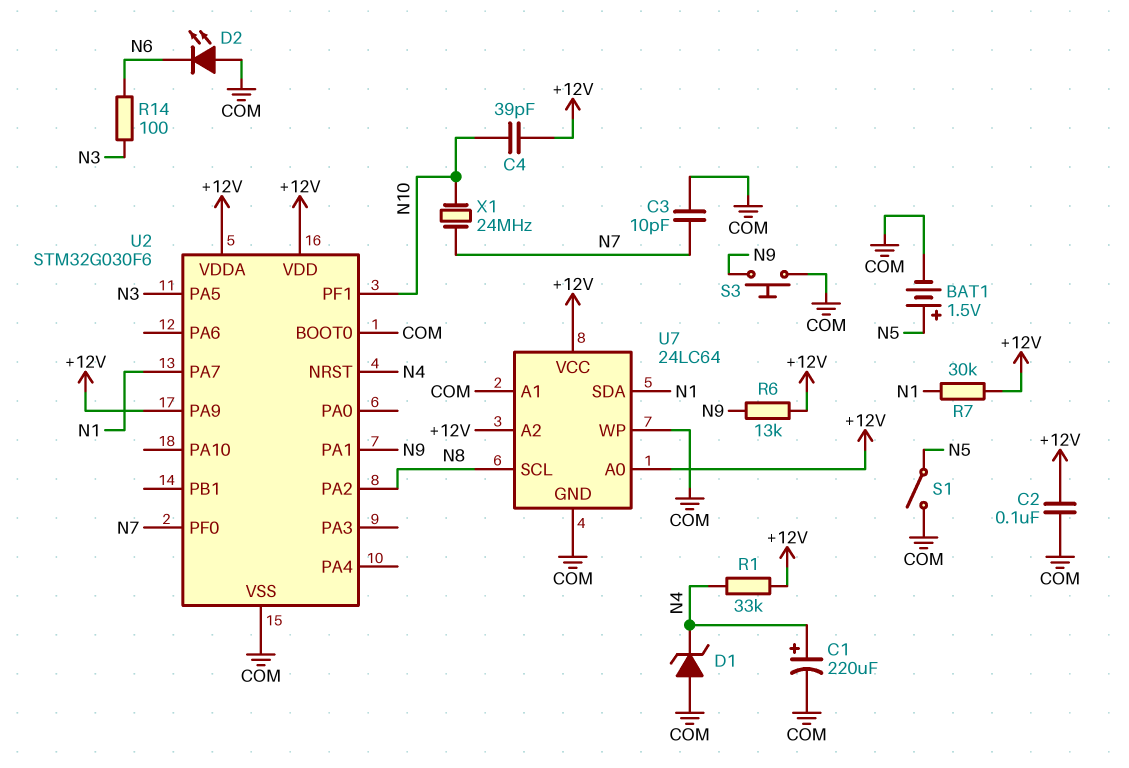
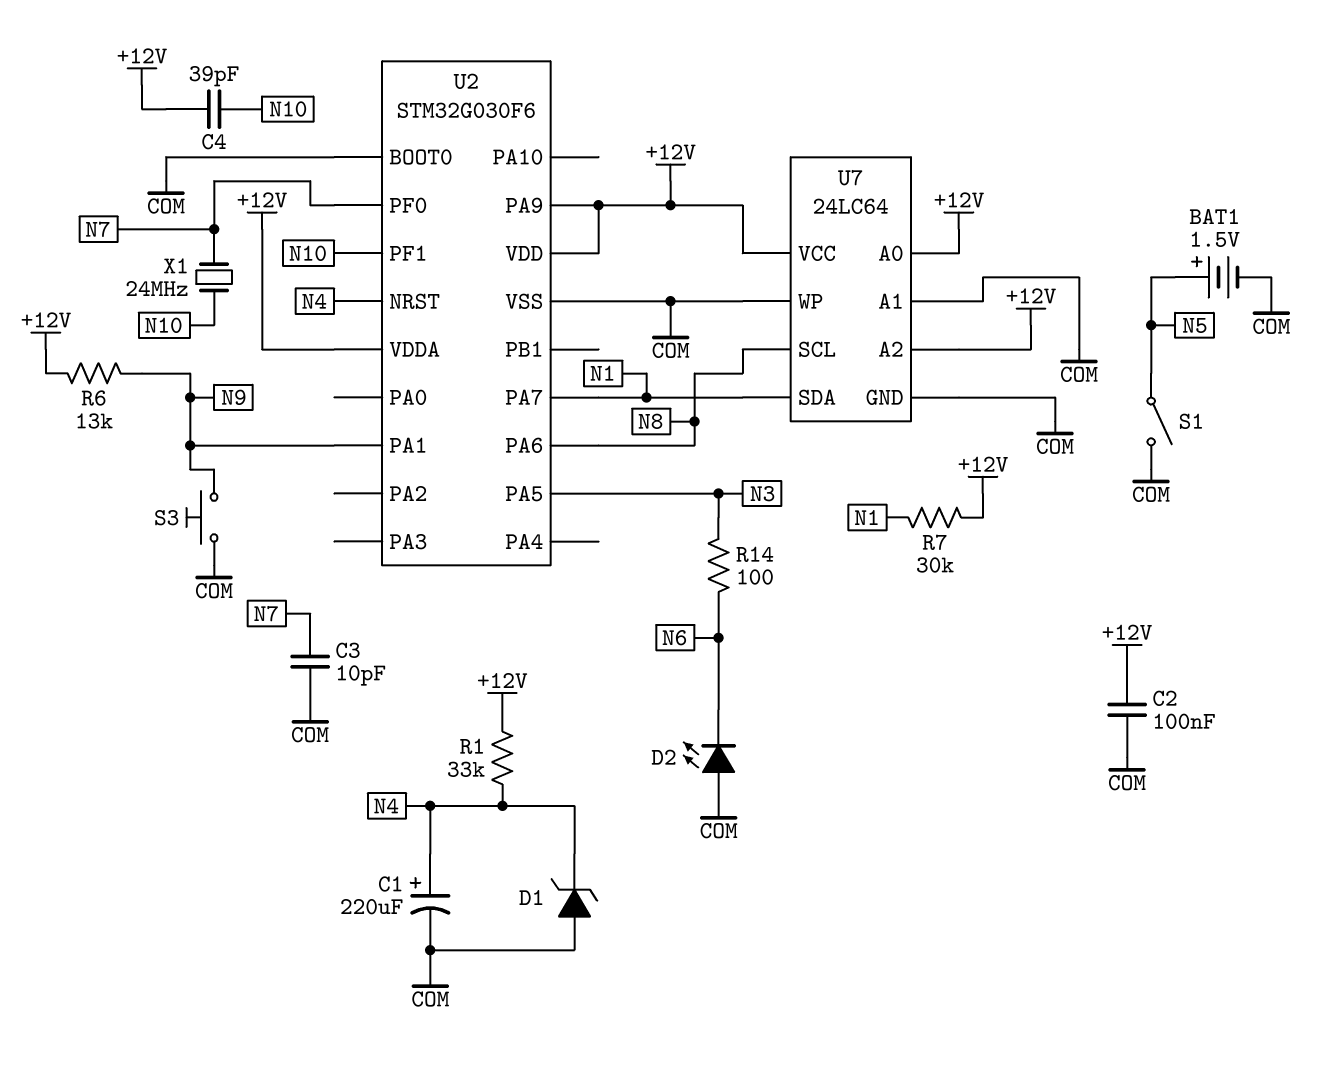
U2 pin PA2: N8 -> none
U2 pin PA6: none -> N8

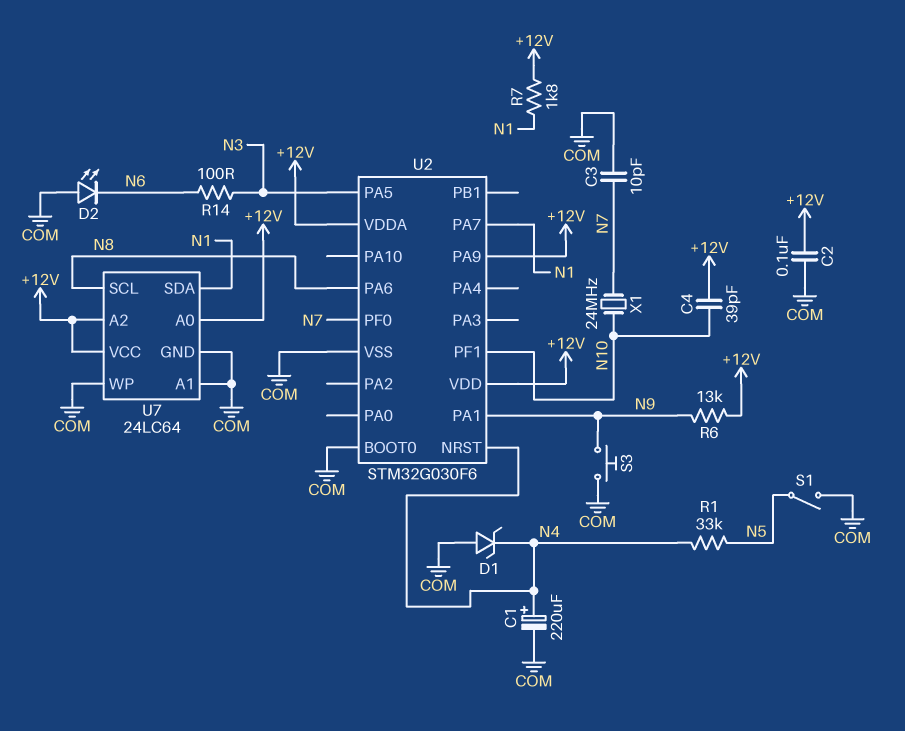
BAT1: 1.5V (plus N5, minus COM) -> none
R1: 33k (+12V, N4) -> 33k (N4, N5)
R7: 30k (+12V, N1) -> 1.8k (+12V, N1)

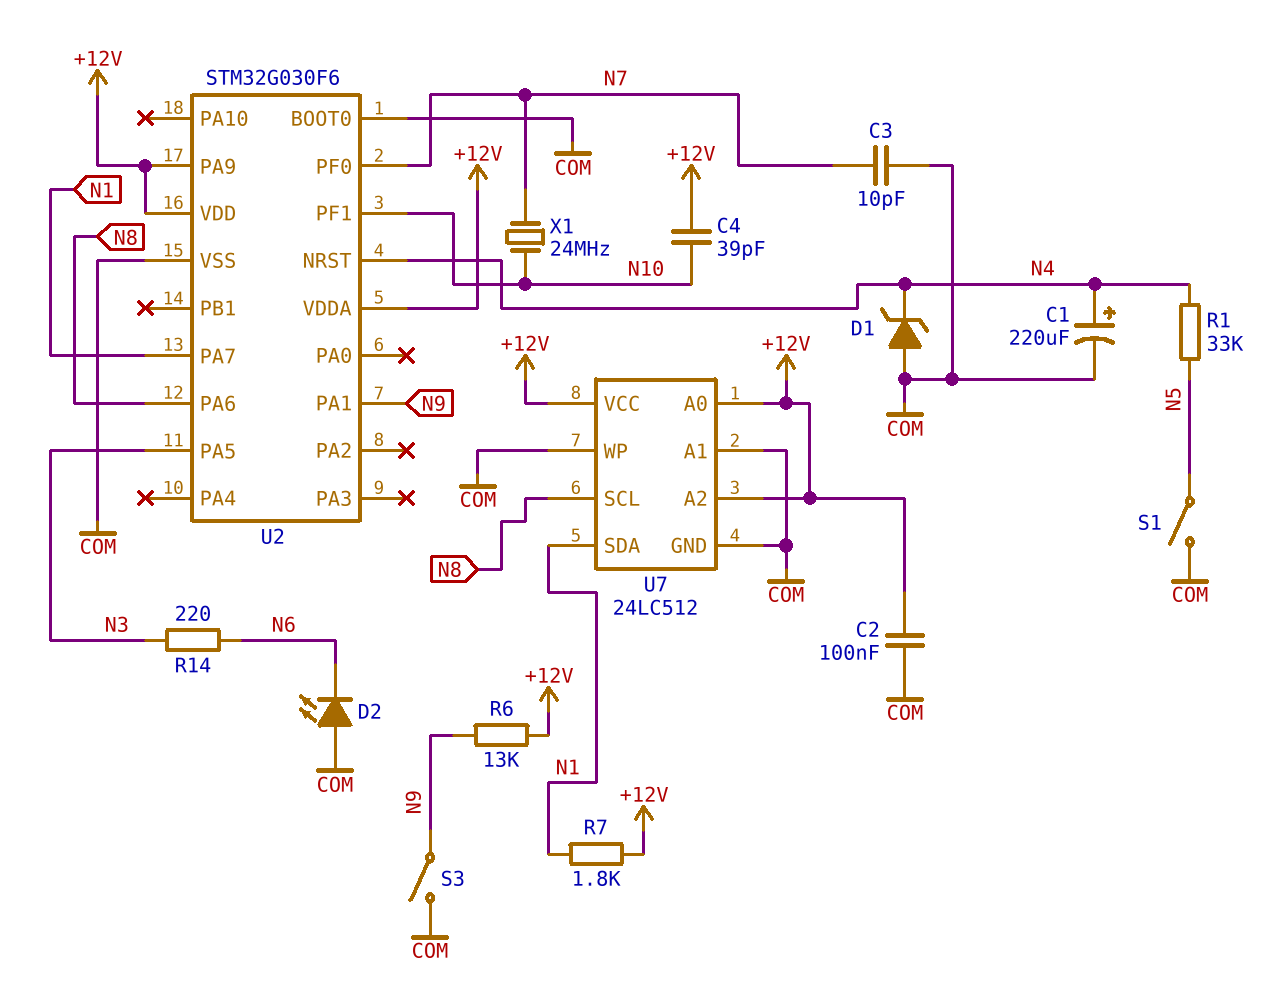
R14: 100 (N3, N6) -> 220 (N3, N6)
S3: button (COM, N9) -> switch (COM, N9)
U7: 24LC64 -> 24LC512

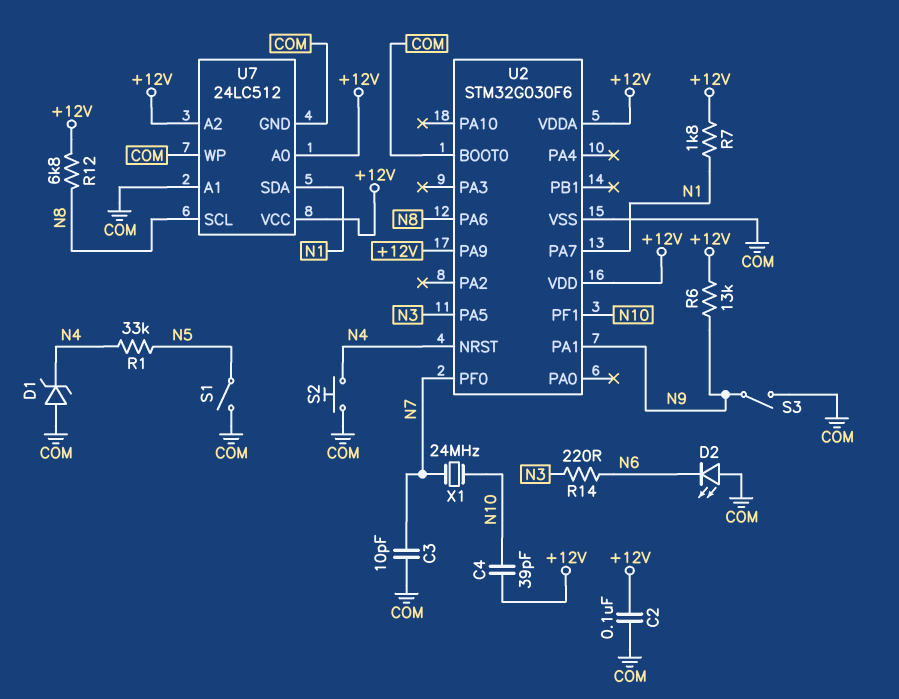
C1: 220uF (plus N4, minus COM) -> none
R12: none -> 6.8k (+12V, N8)
S2: none -> button (COM, N4)

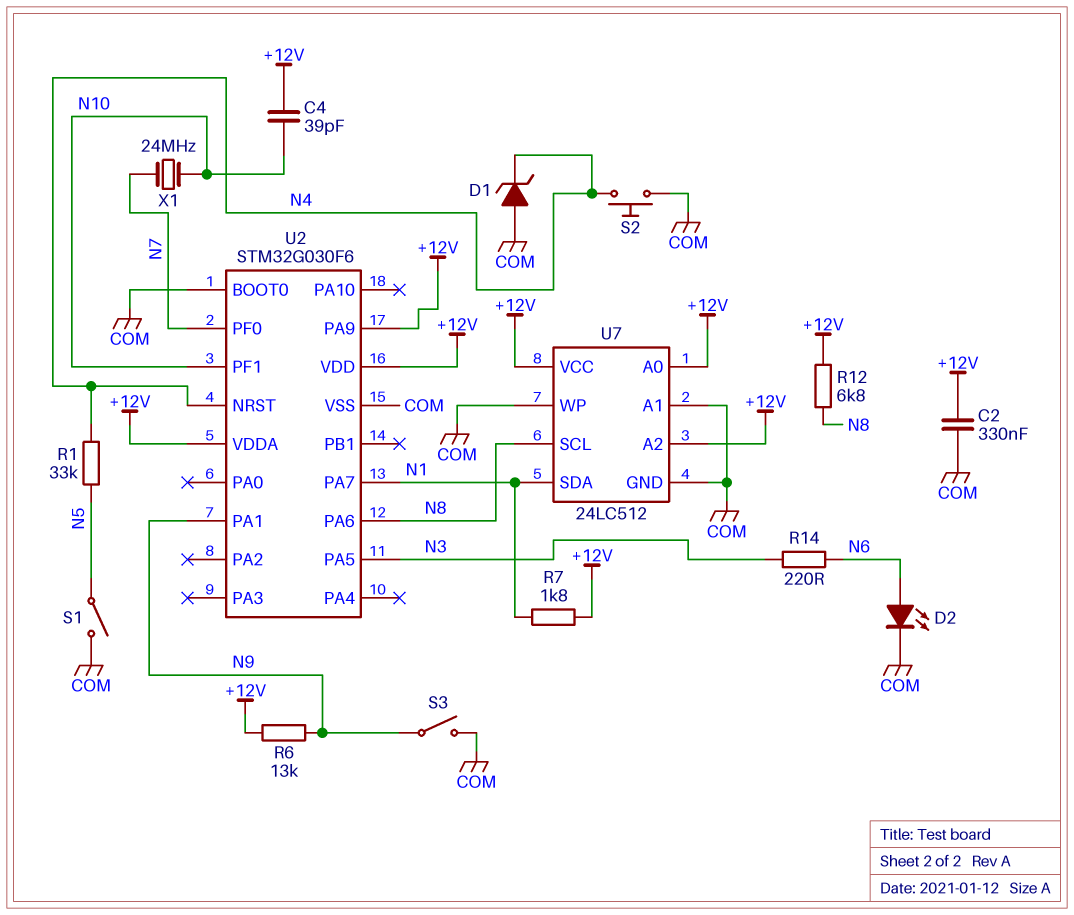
C2: 100nF (+12V, COM) -> 330nF (+12V, COM)
C3: 10pF (COM, N7) -> none
D2: LED (A COM, K N6) -> LED (A N6, K COM)

